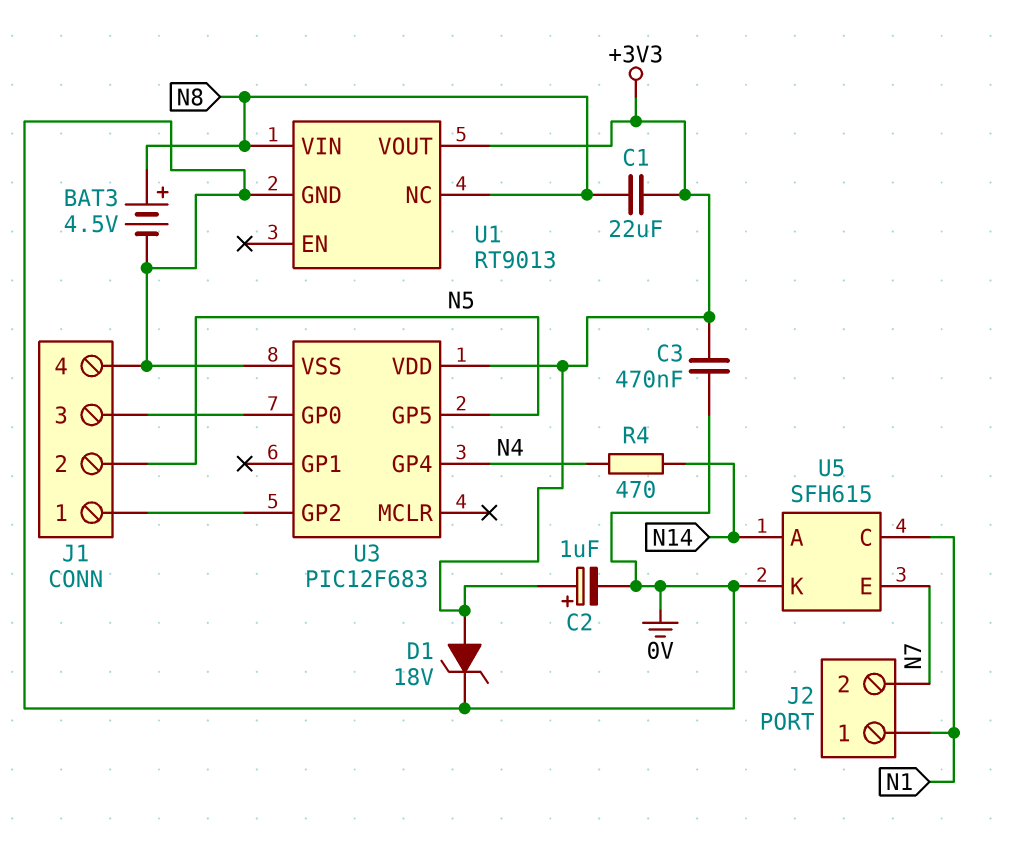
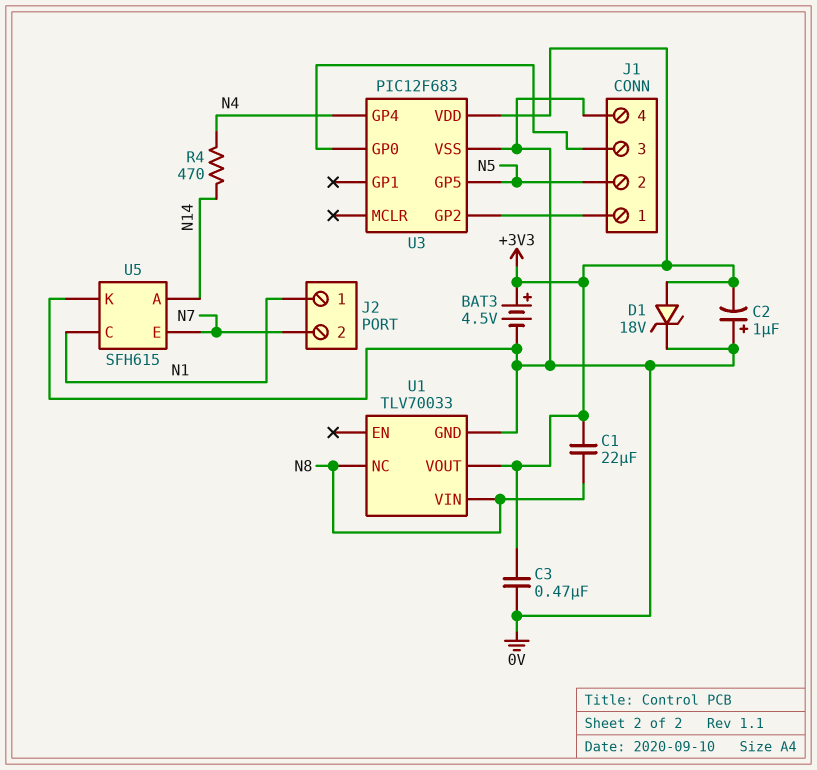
BAT3: 4.5V (plus N8, minus 0V) -> 4.5V (plus +3V3, minus 0V)
C2: 1uF (plus +3V3, minus 0V) -> 1uF (plus 0V, minus +3V3)
U1: RT9013 -> TLV70033

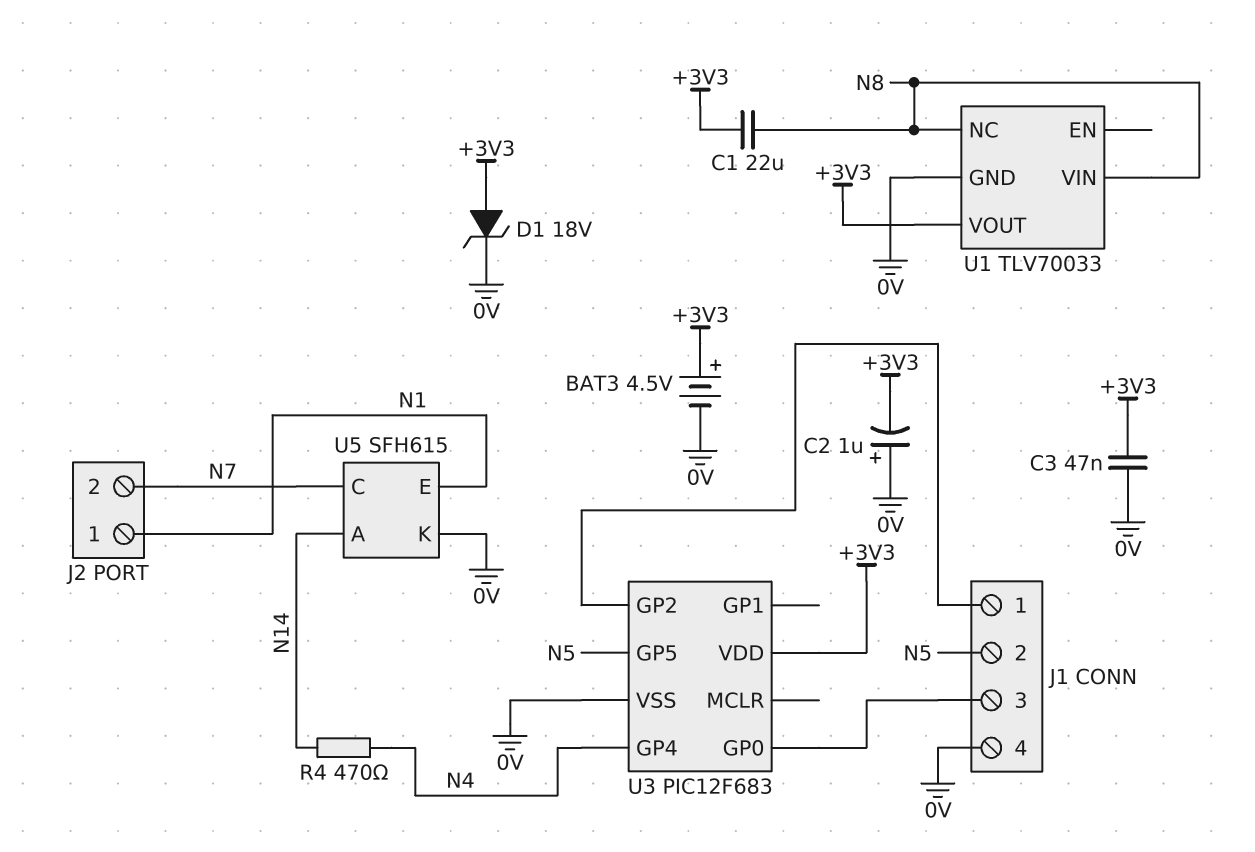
C3: 470nF (+3V3, 0V) -> 47nF (+3V3, 0V)
U5 pin C: N1 -> N7
U5 pin E: N7 -> N1

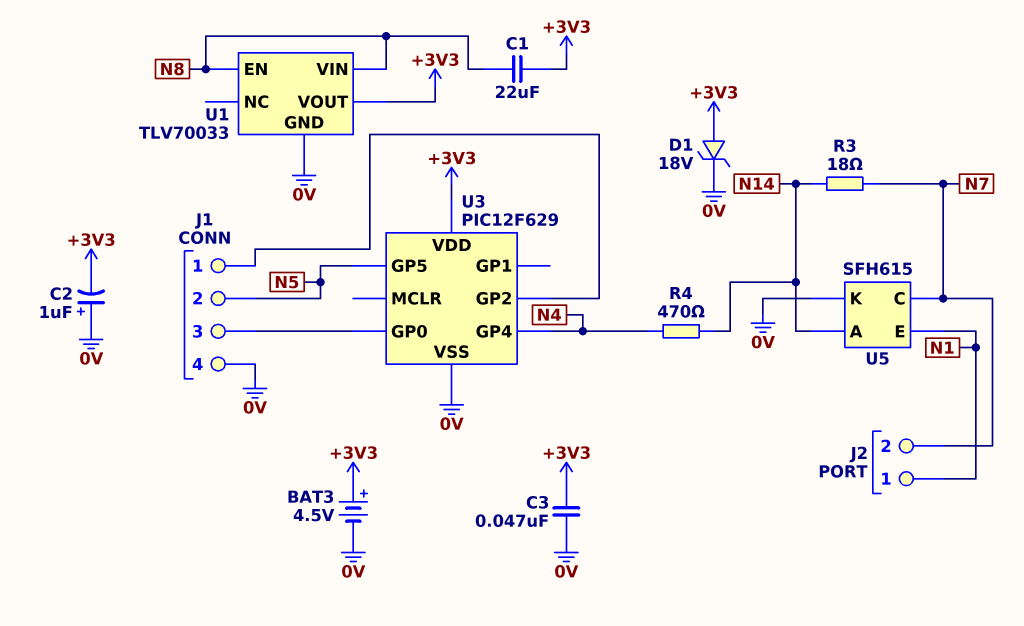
R3: none -> 18 (N7, N14)
U1 pin EN: none -> N8
U1 pin NC: N8 -> none
U3: PIC12F683 -> PIC12F629

